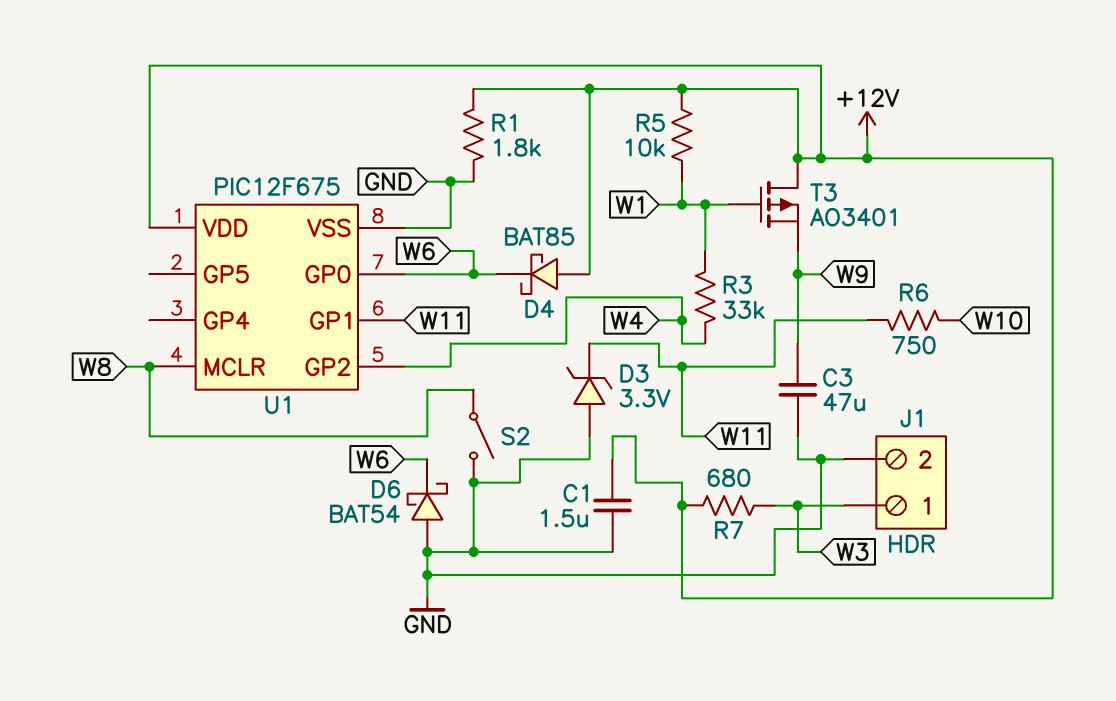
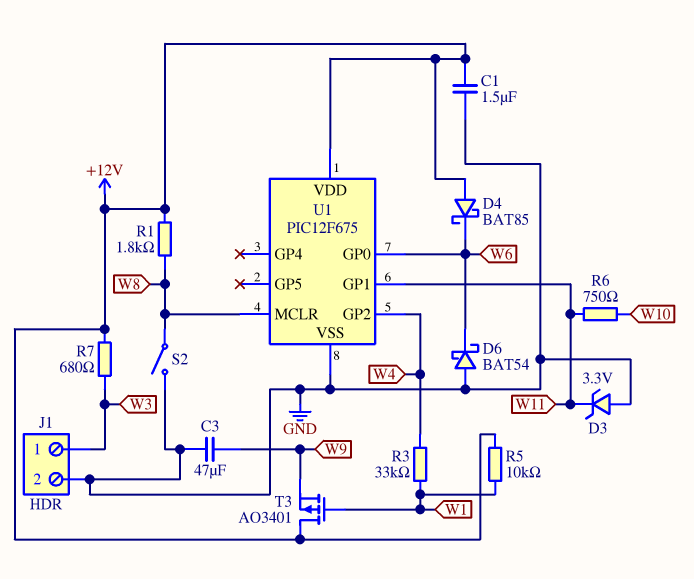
R1: 1.8k (+12V, GND) -> 1.8k (+12V, W8)

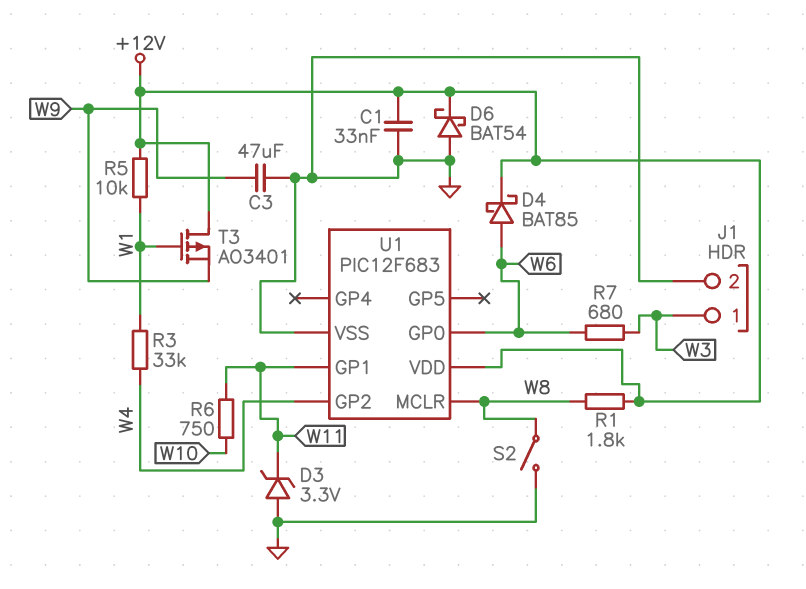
C1: 1.5uF (+12V, GND) -> 33nF (+12V, GND)
D4: schottky BAT85 (A +12V, K W6) -> schottky BAT85 (A W6, K +12V)
D6: schottky BAT54 (A GND, K W6) -> schottky BAT54 (A GND, K +12V)
R7: 680 (+12V, W3) -> 680 (W3, W6)
U1: PIC12F675 -> PIC12F683

